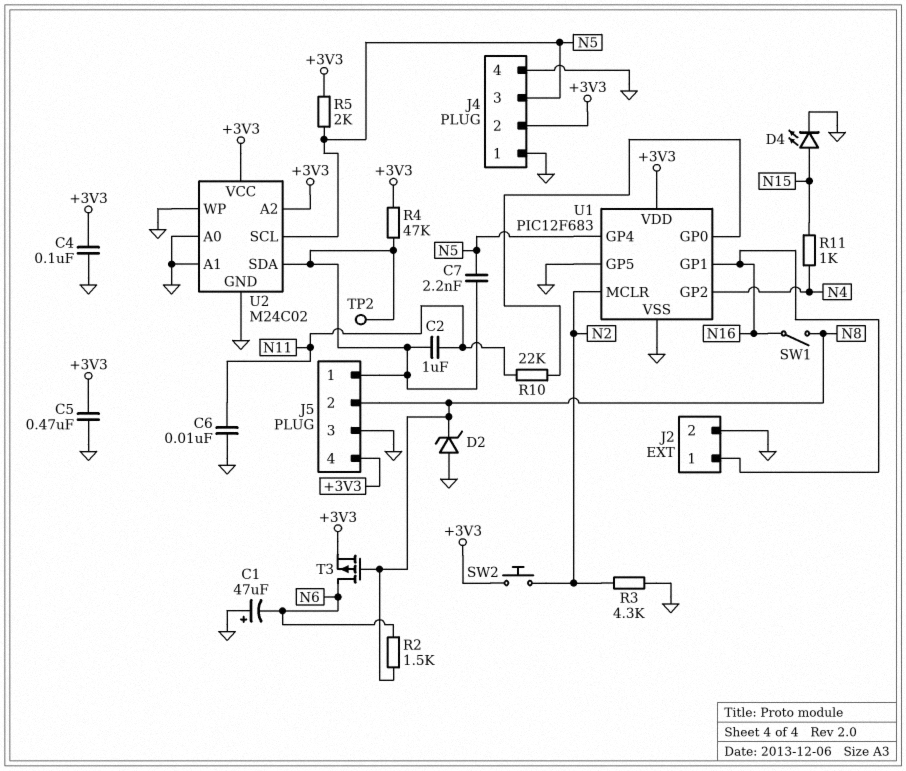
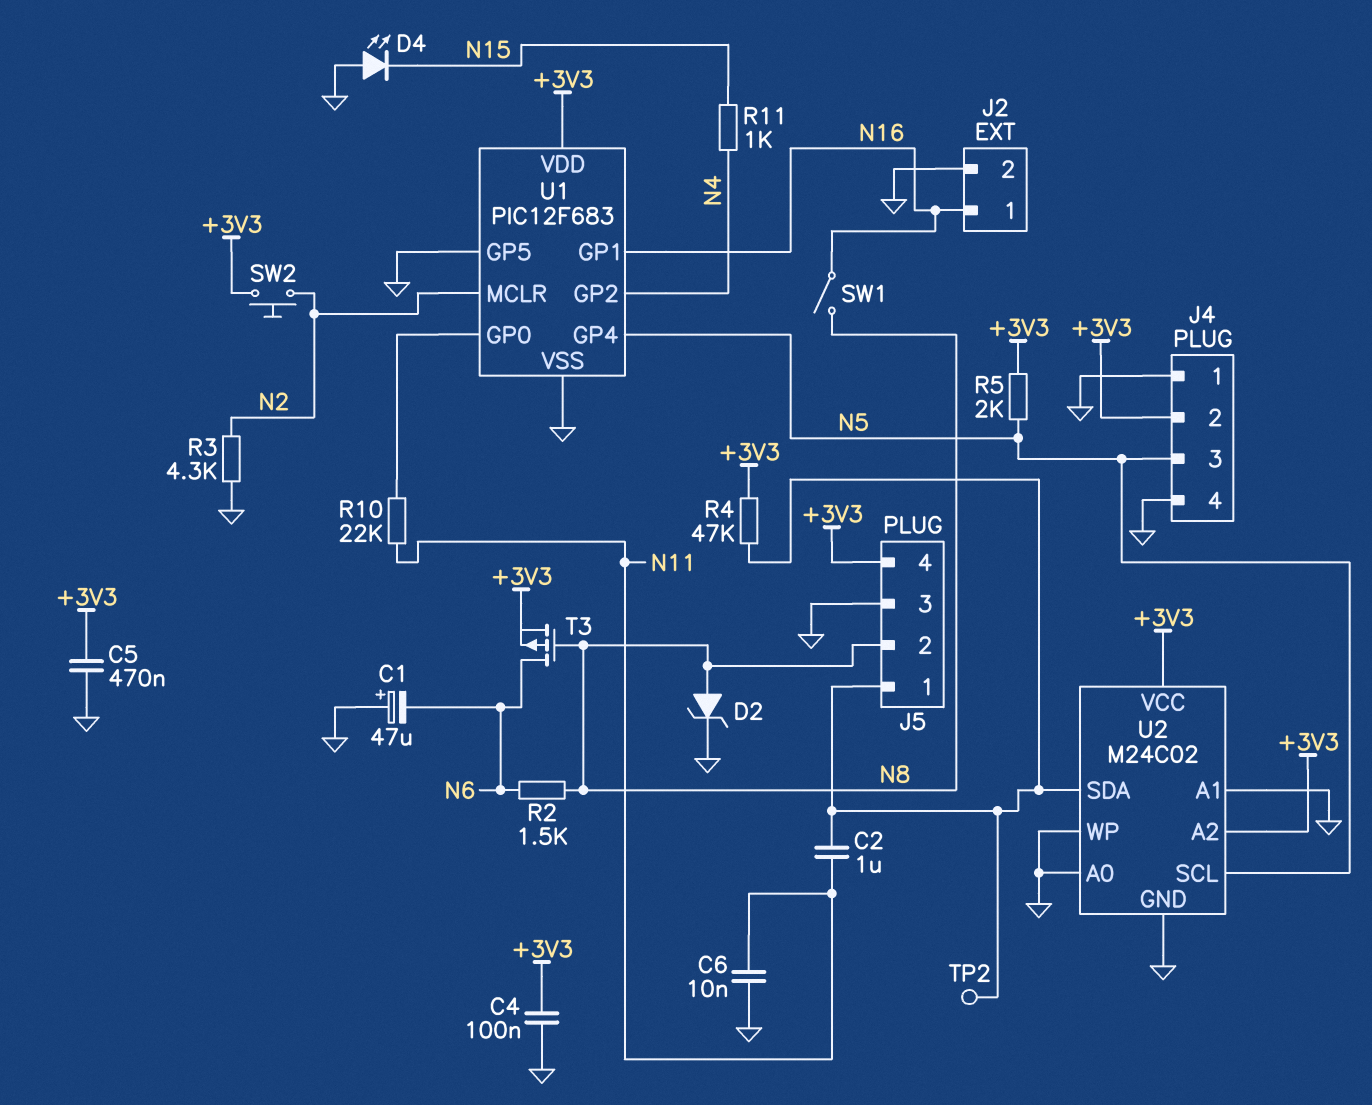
C7: 2.2nF (J5/1, N5) -> none
D2: zener (A GND, K N8) -> zener (A N8, K GND)
D4: LED (A N15, K GND) -> LED (A GND, K N15)

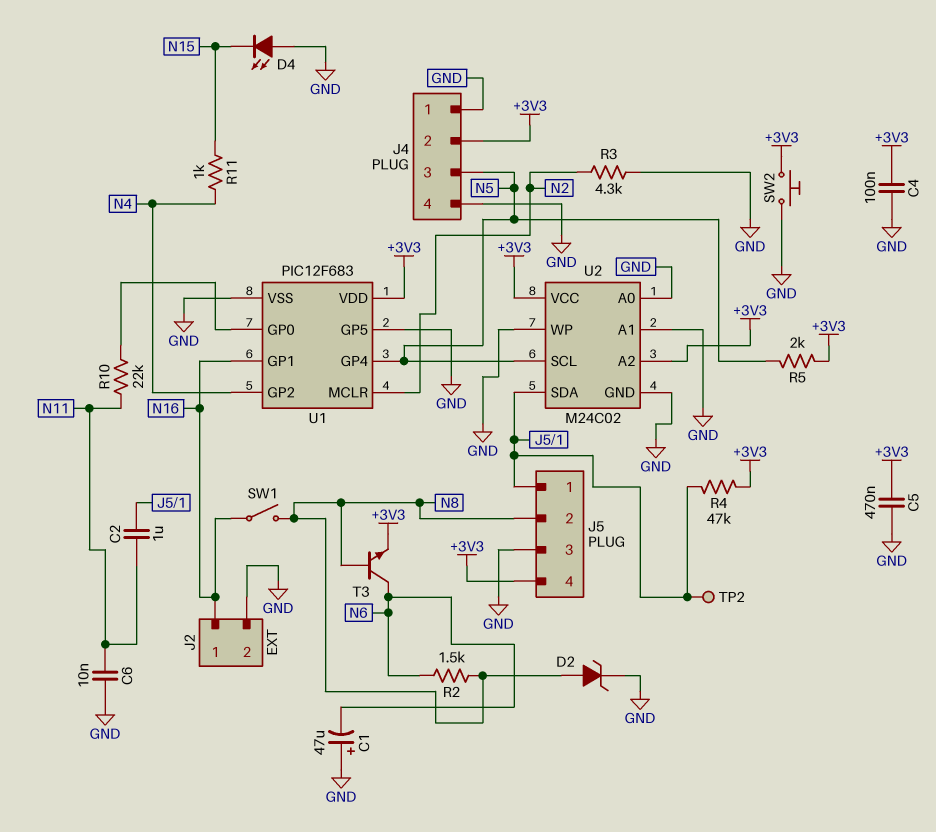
SW2: button (+3V3, N2) -> button (+3V3, GND)
T3: PMOS (G N8, D N6, S +3V3) -> NPN (B N8, C N6, E +3V3)

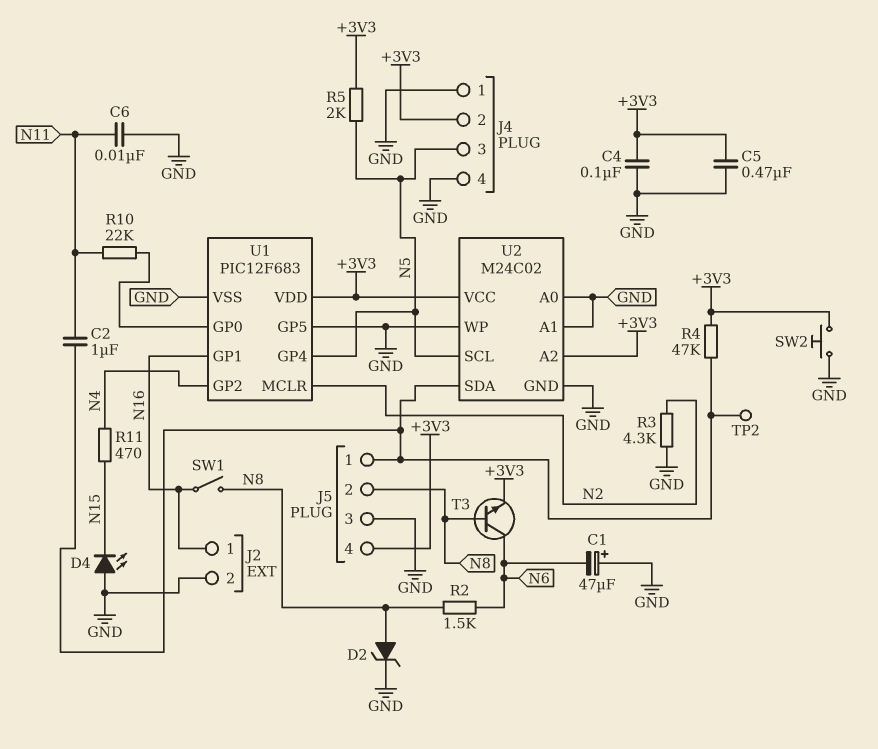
R11: 1k (N4, N15) -> 470 (N4, N15)

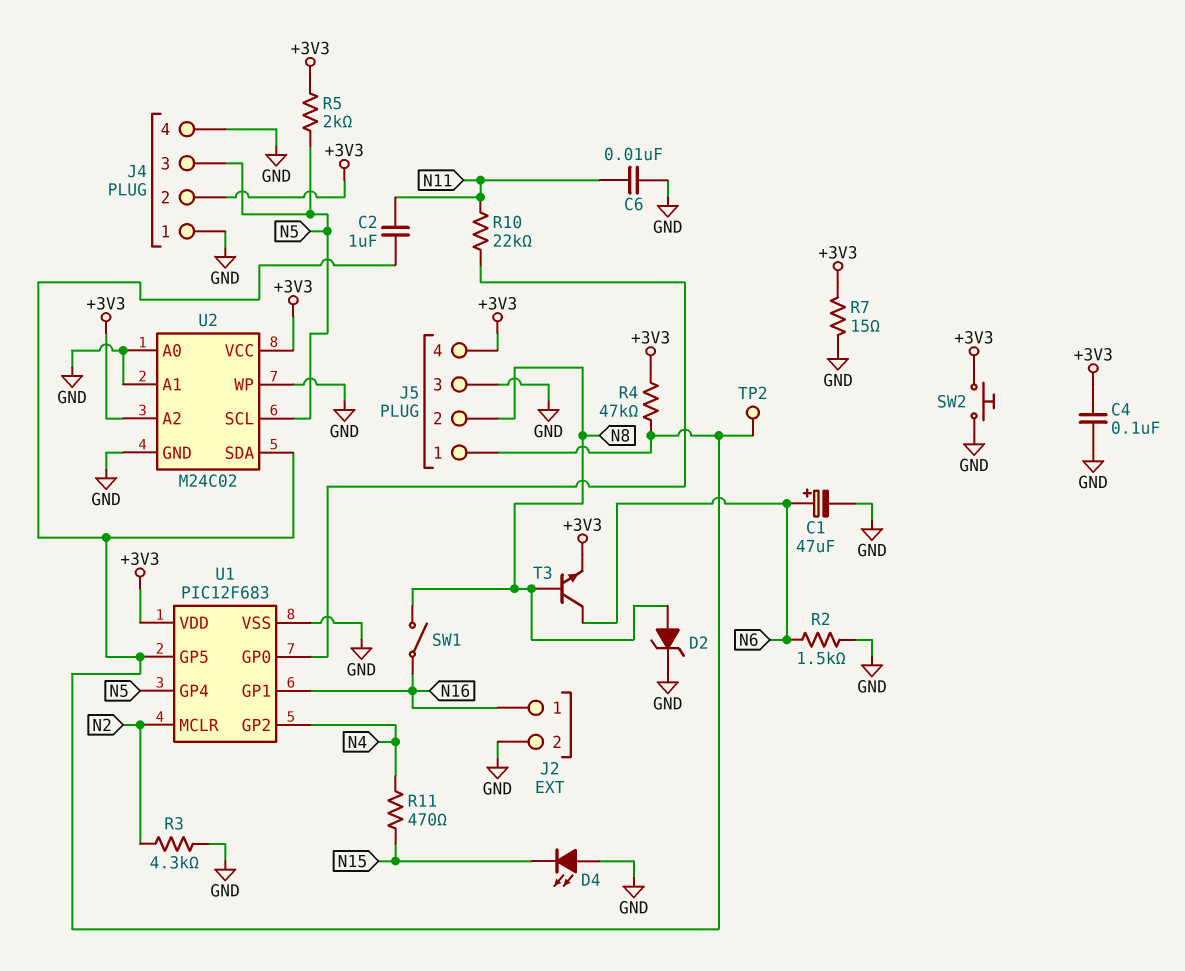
C1: 47uF (plus GND, minus N6) -> 47uF (plus N6, minus GND)
C5: 470nF (+3V3, GND) -> none
R2: 1.5k (N6, N8) -> 1.5k (GND, N6)
R7: none -> 15 (+3V3, GND)
U1 pin GP5: GND -> J5/1

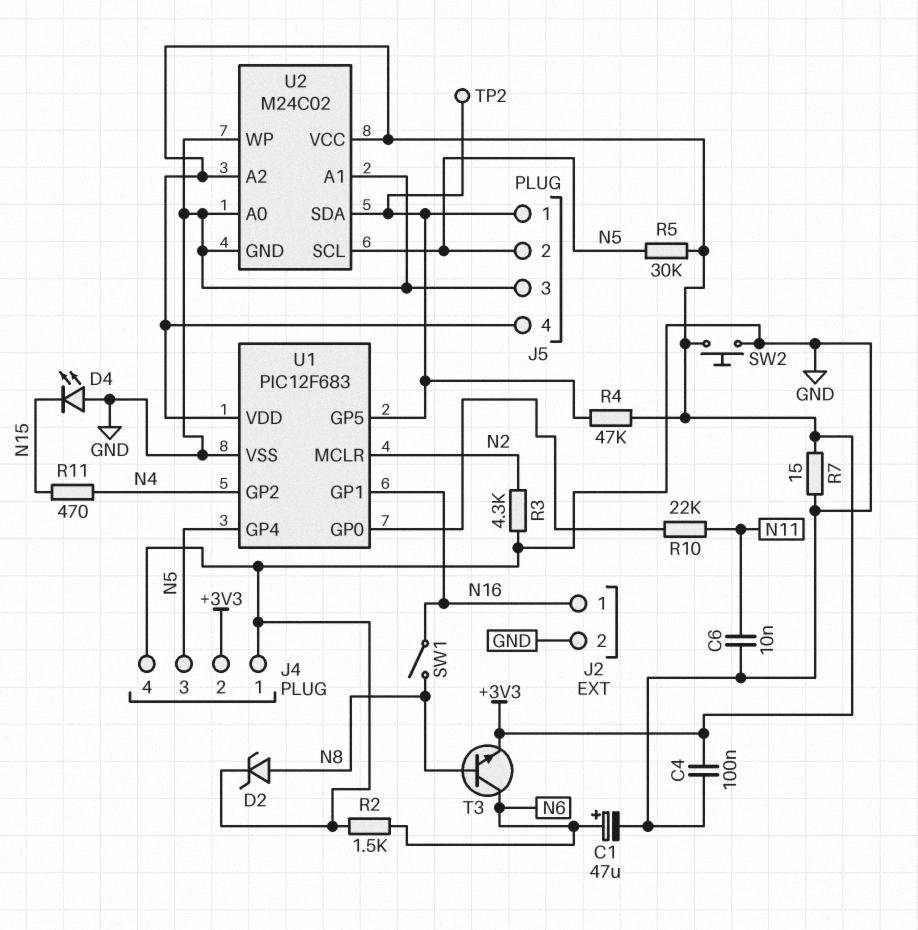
C2: 1uF (J5/1, N11) -> none
J5 pin 2: N8 -> N5
R5: 2k (+3V3, N5) -> 30k (+3V3, N5)

